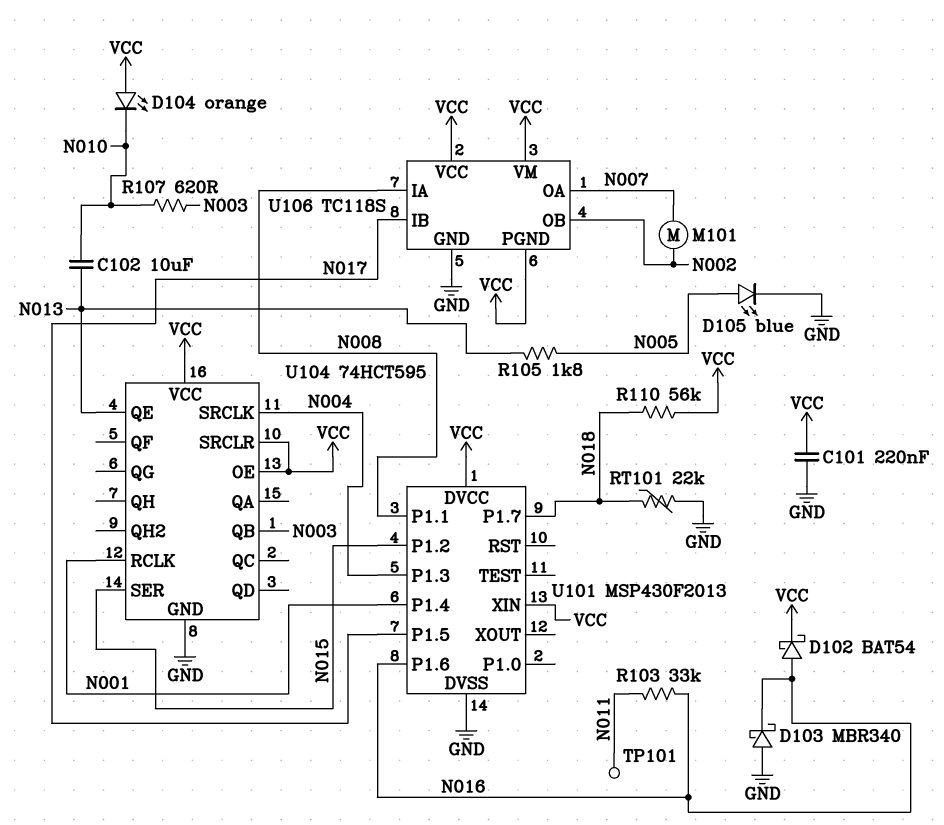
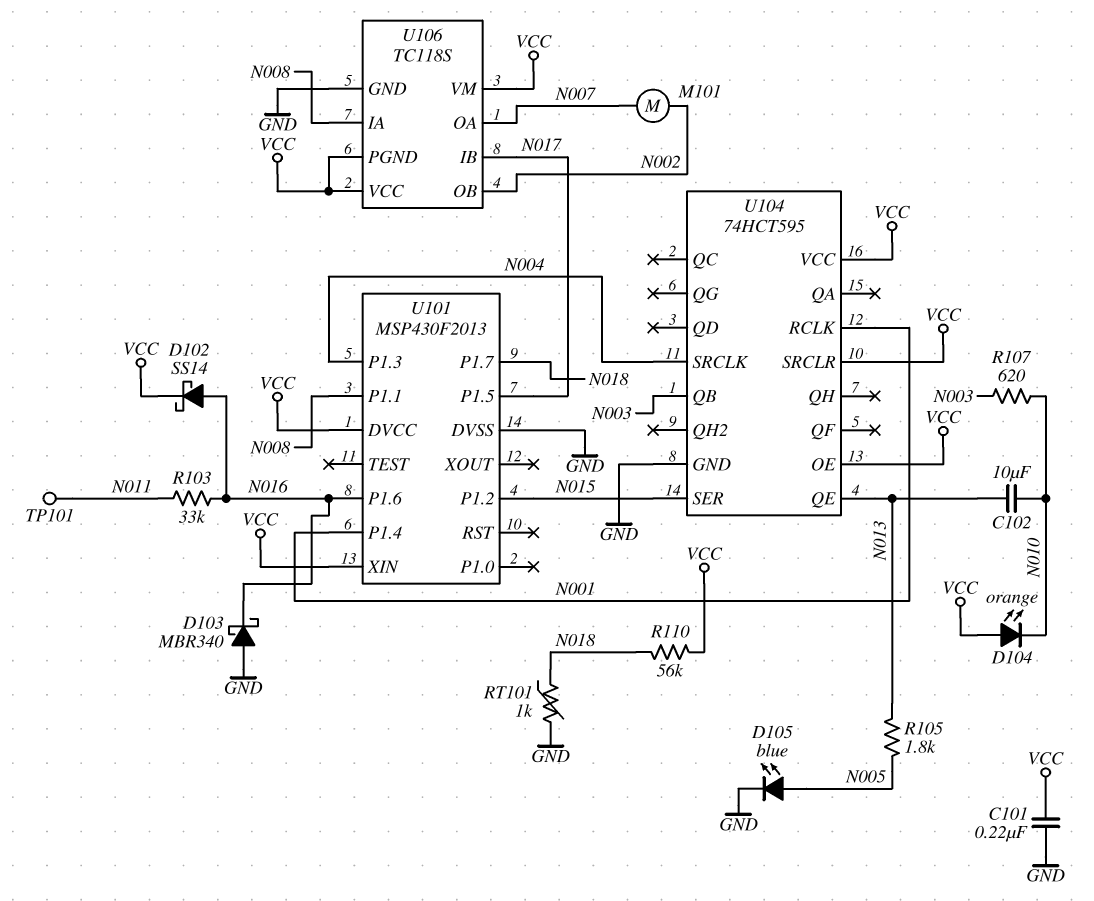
D102: schottky BAT54 (A N016, K VCC) -> schottky SS14 (A N016, K VCC)
RT101: 22k (GND, N018) -> 1k (GND, N018)

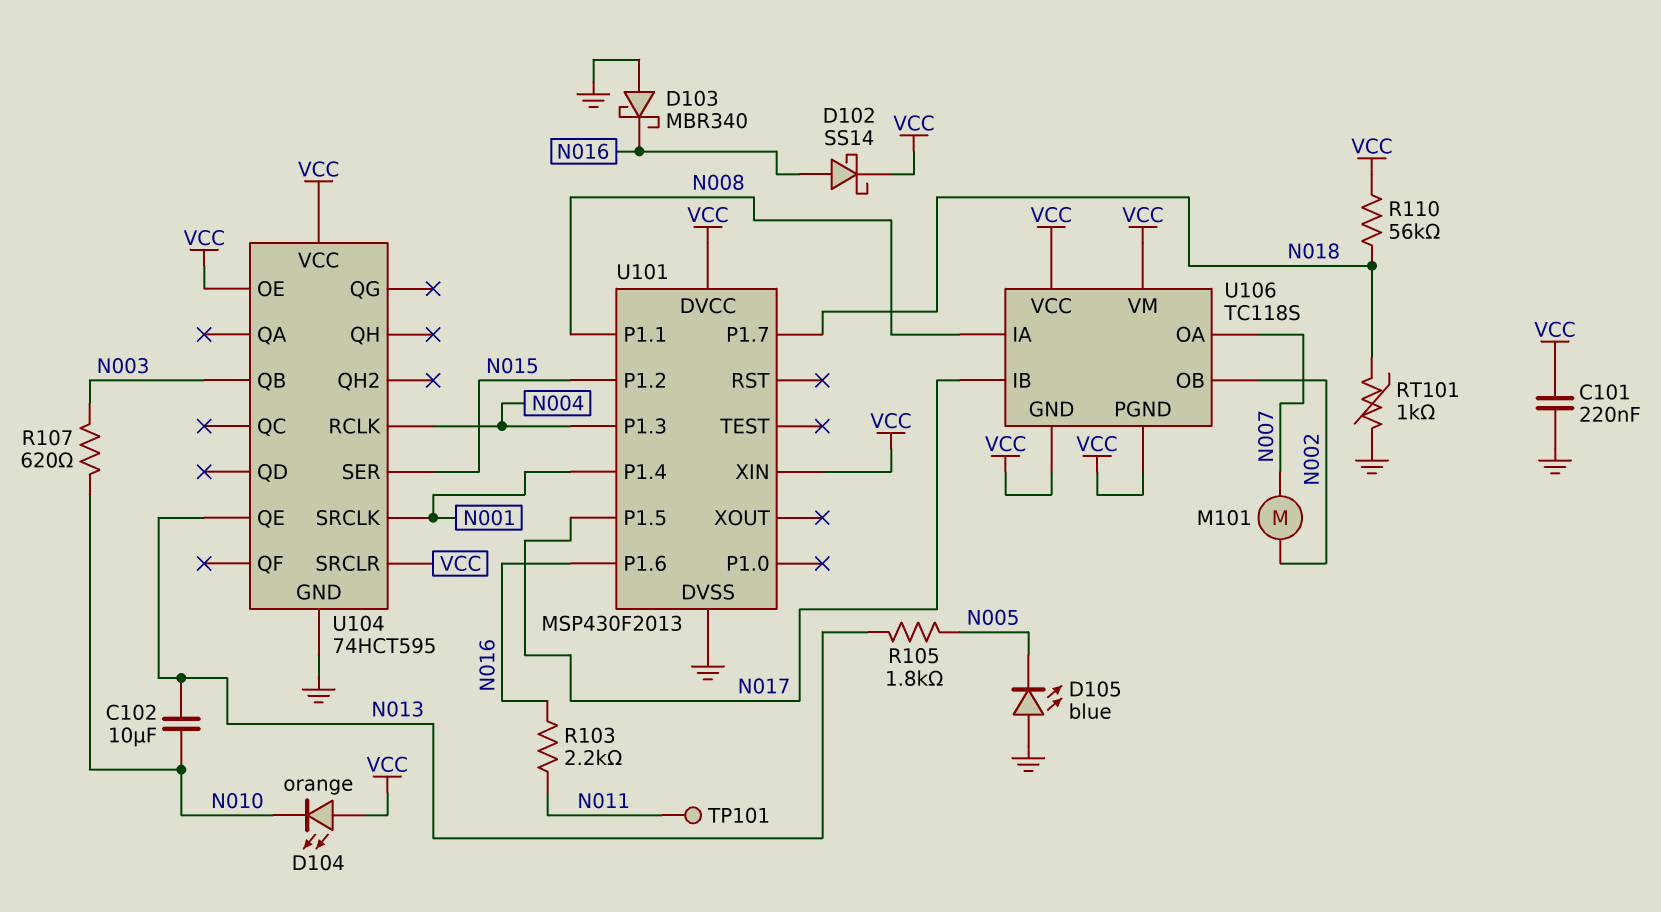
D105: LED blue (A N005, K GND) -> LED blue (A GND, K N005)
R103: 33k (N011, N016) -> 2.2k (N011, N016)
U104 pin RCLK: N001 -> N004
U104 pin SRCLK: N004 -> N001
U106 pin GND: GND -> VCC

